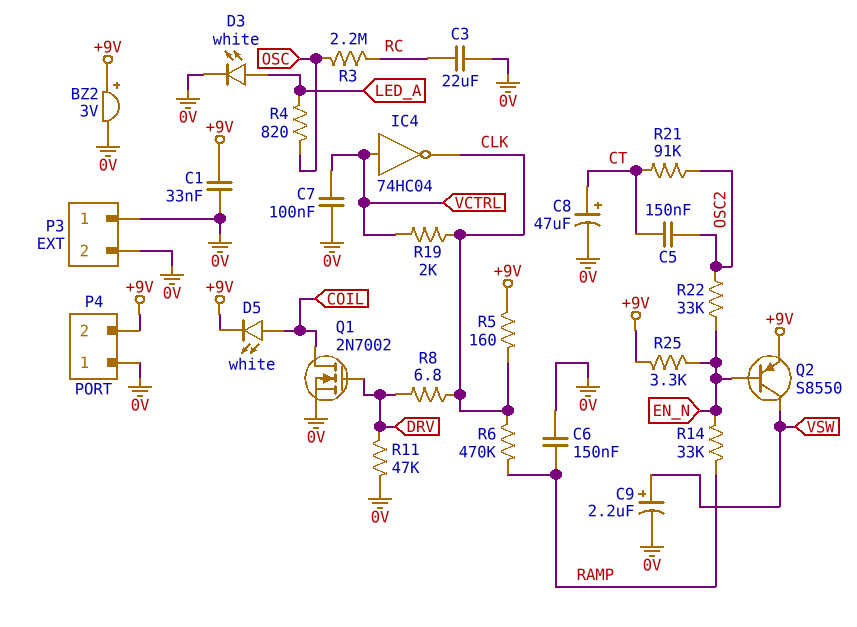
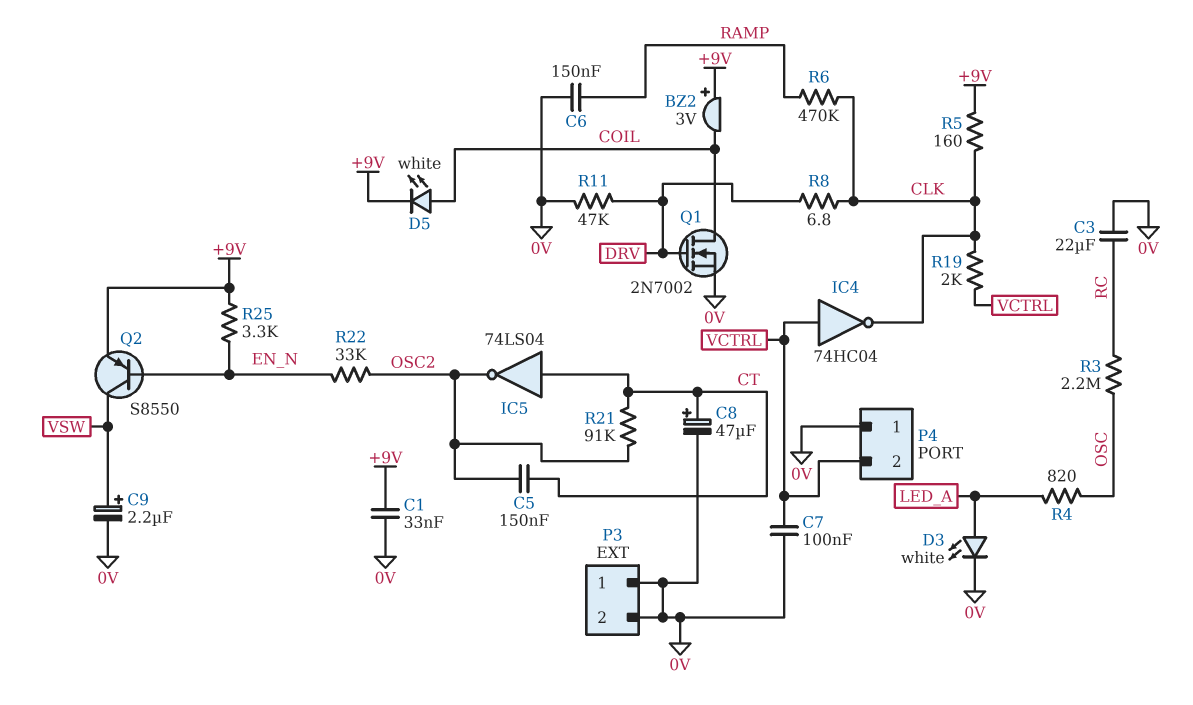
BZ2: buzzer 3V (plus +9V, minus 0V) -> buzzer 3V (plus +9V, minus COIL)
IC5: none -> NOT 74LS04 (in CT, out OSC2)
P4 pin 2: +9V -> VCTRL
R14: 33k (EN_N, RAMP) -> none

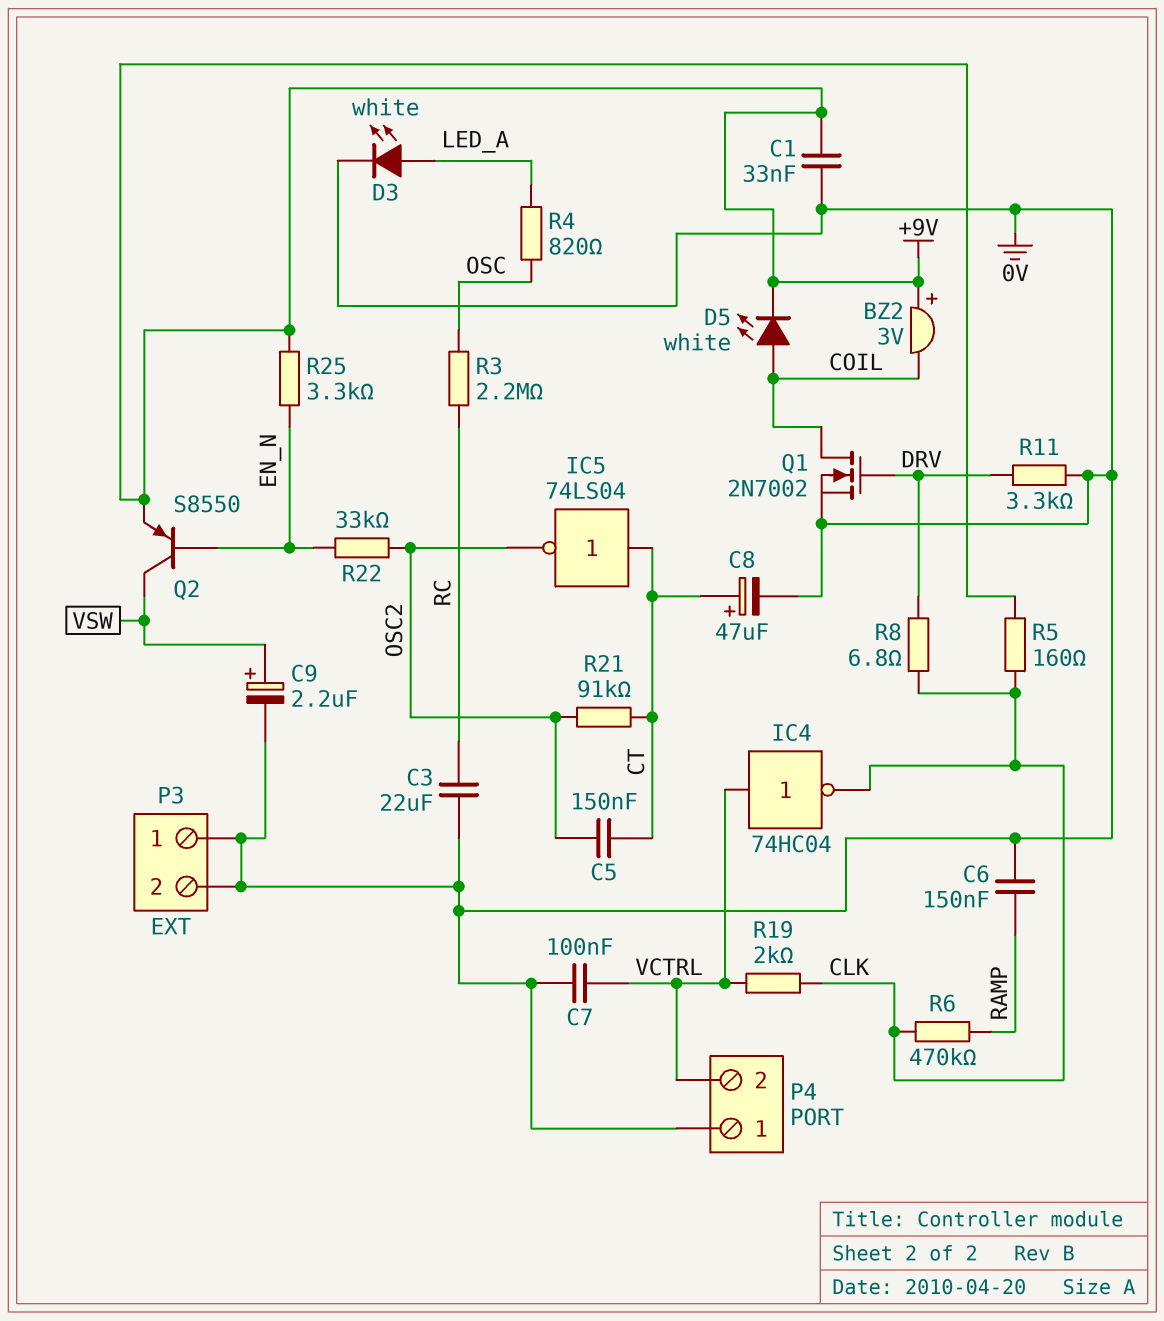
R11: 47k (0V, DRV) -> 3.3k (0V, DRV)

